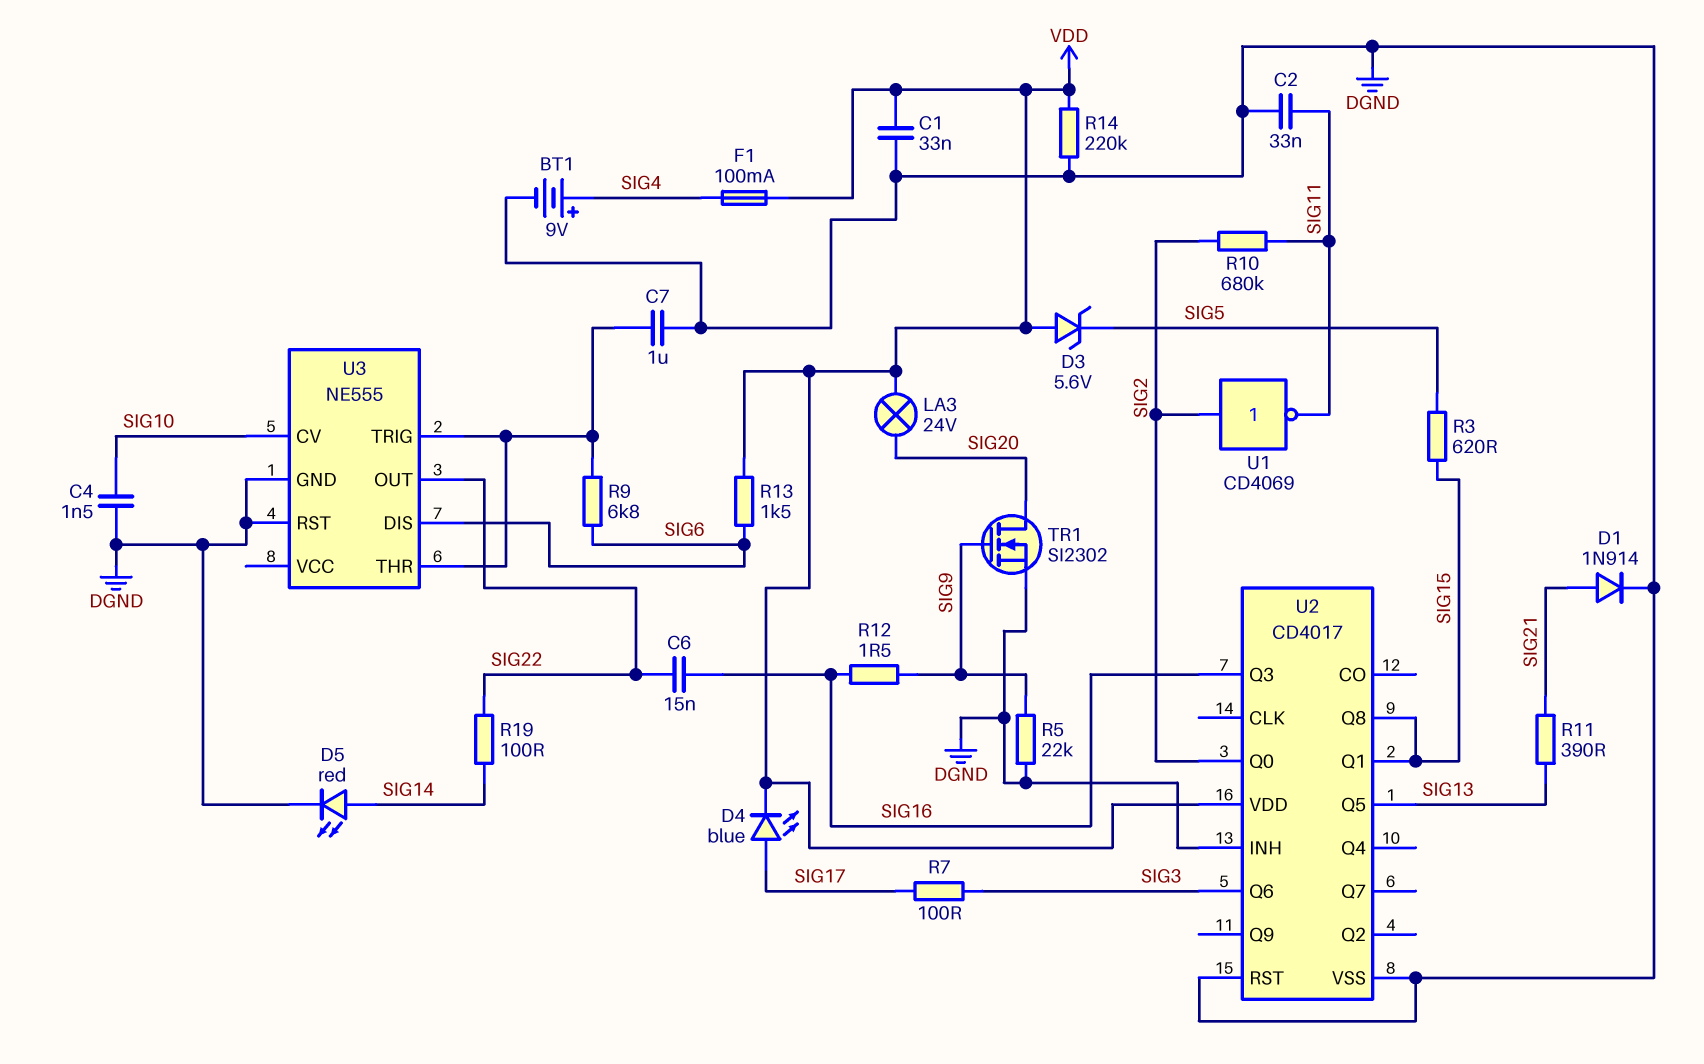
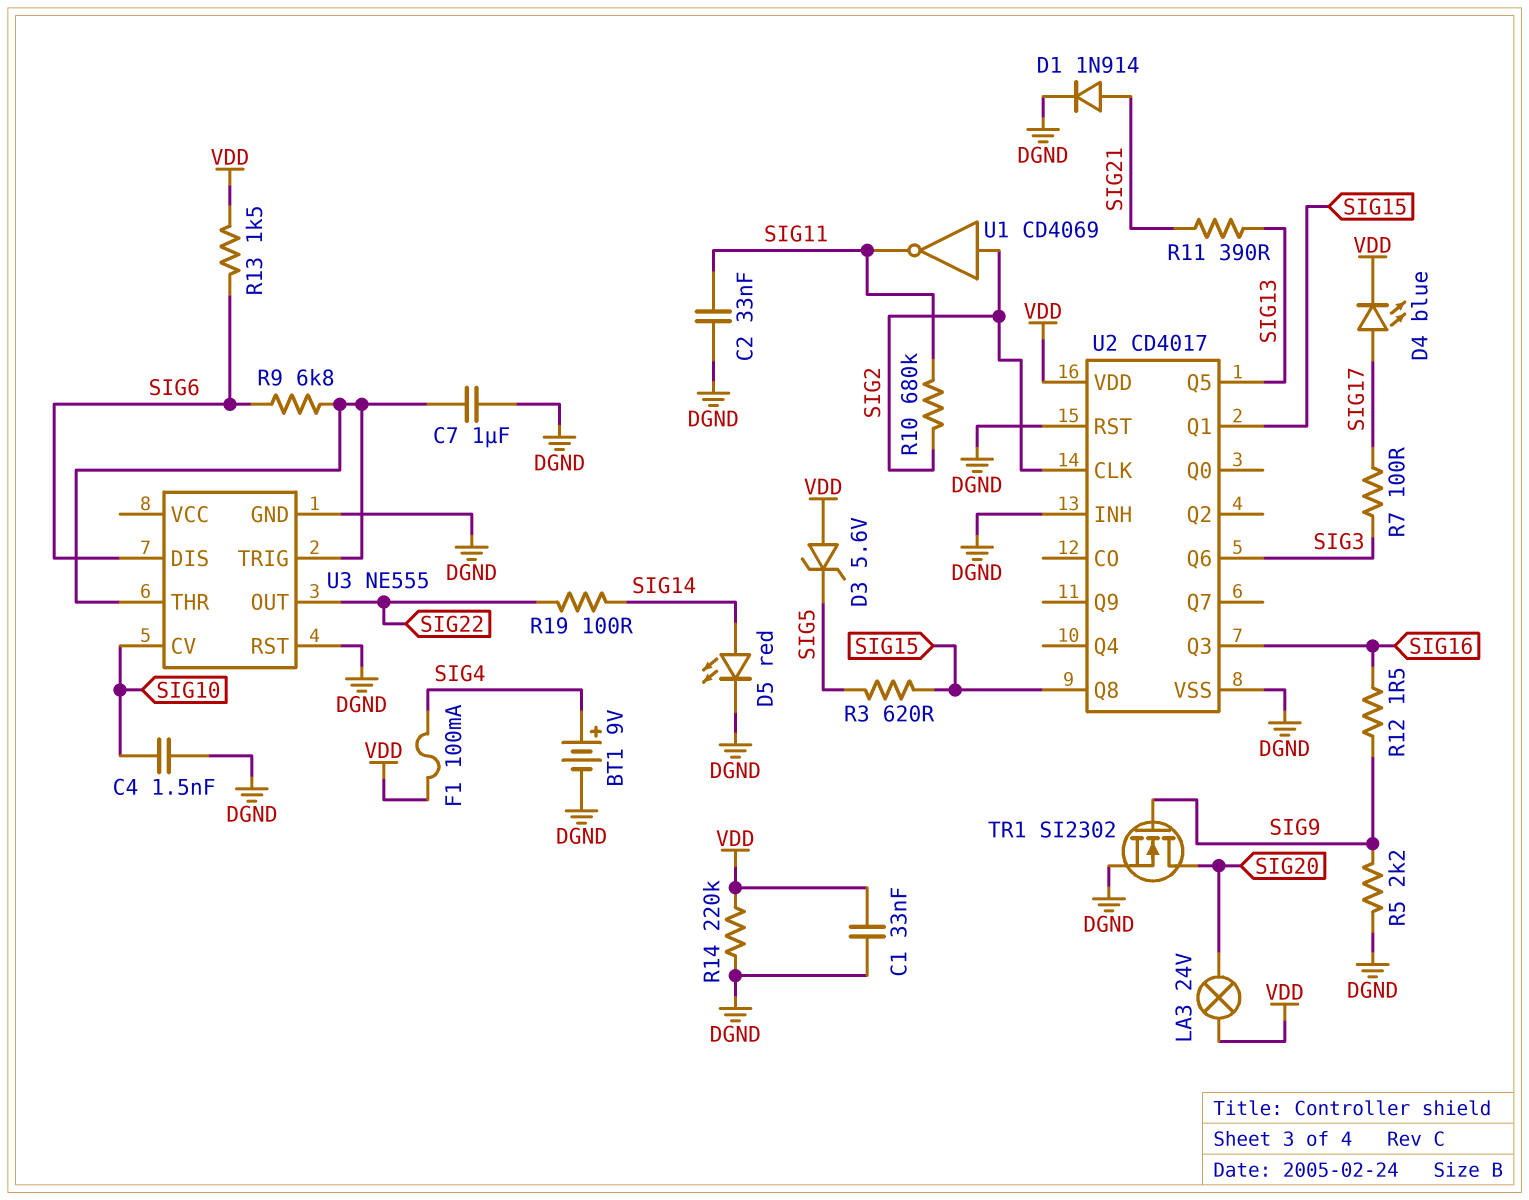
C6: 15nF (SIG16, SIG22) -> none
R5: 22k (DGND, SIG9) -> 2.2k (DGND, SIG9)
U2 pin CLK: none -> SIG2
U2 pin Q0: SIG2 -> none

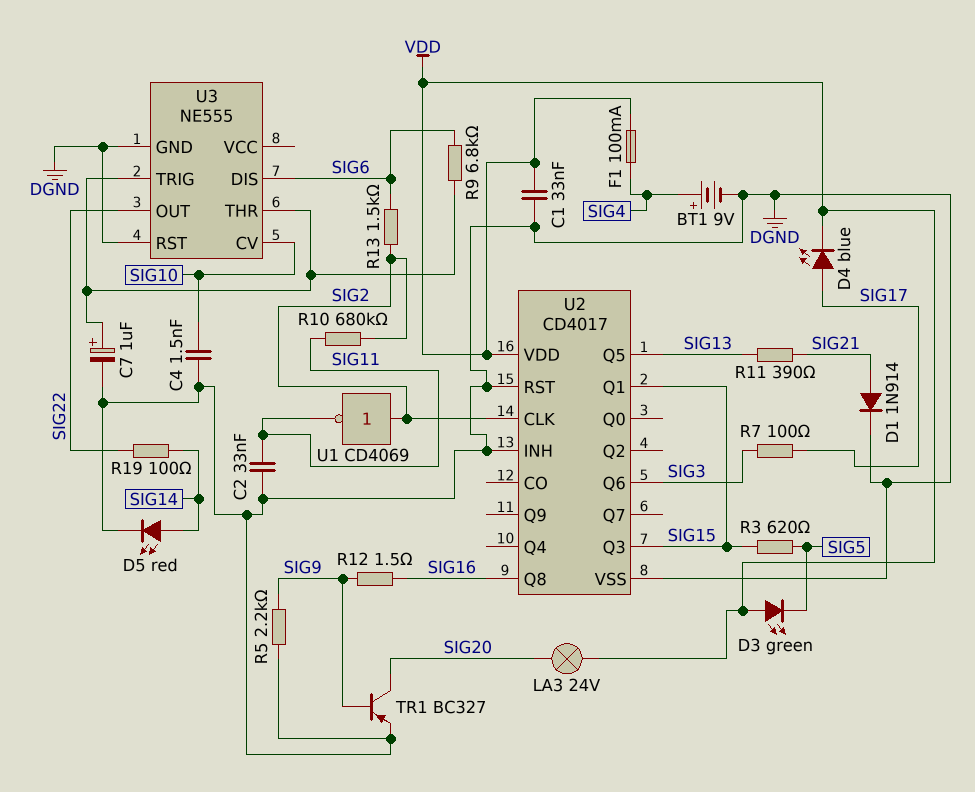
C7: 1uF (DGND, U3/THR) -> 1uF (plus U3/THR, minus DGND)
D3: zener 5.6V (A VDD, K SIG5) -> LED green (A VDD, K SIG5)
R13: 1.5k (SIG6, VDD) -> 1.5k (SIG2, SIG6)
R14: 220k (DGND, VDD) -> none
TR1: NMOS SI2302 (G SIG9, D SIG20, S DGND) -> PNP BC327 (B SIG9, C SIG20, E DGND)
U2 pin Q3: SIG16 -> SIG15
U2 pin Q8: SIG15 -> SIG16

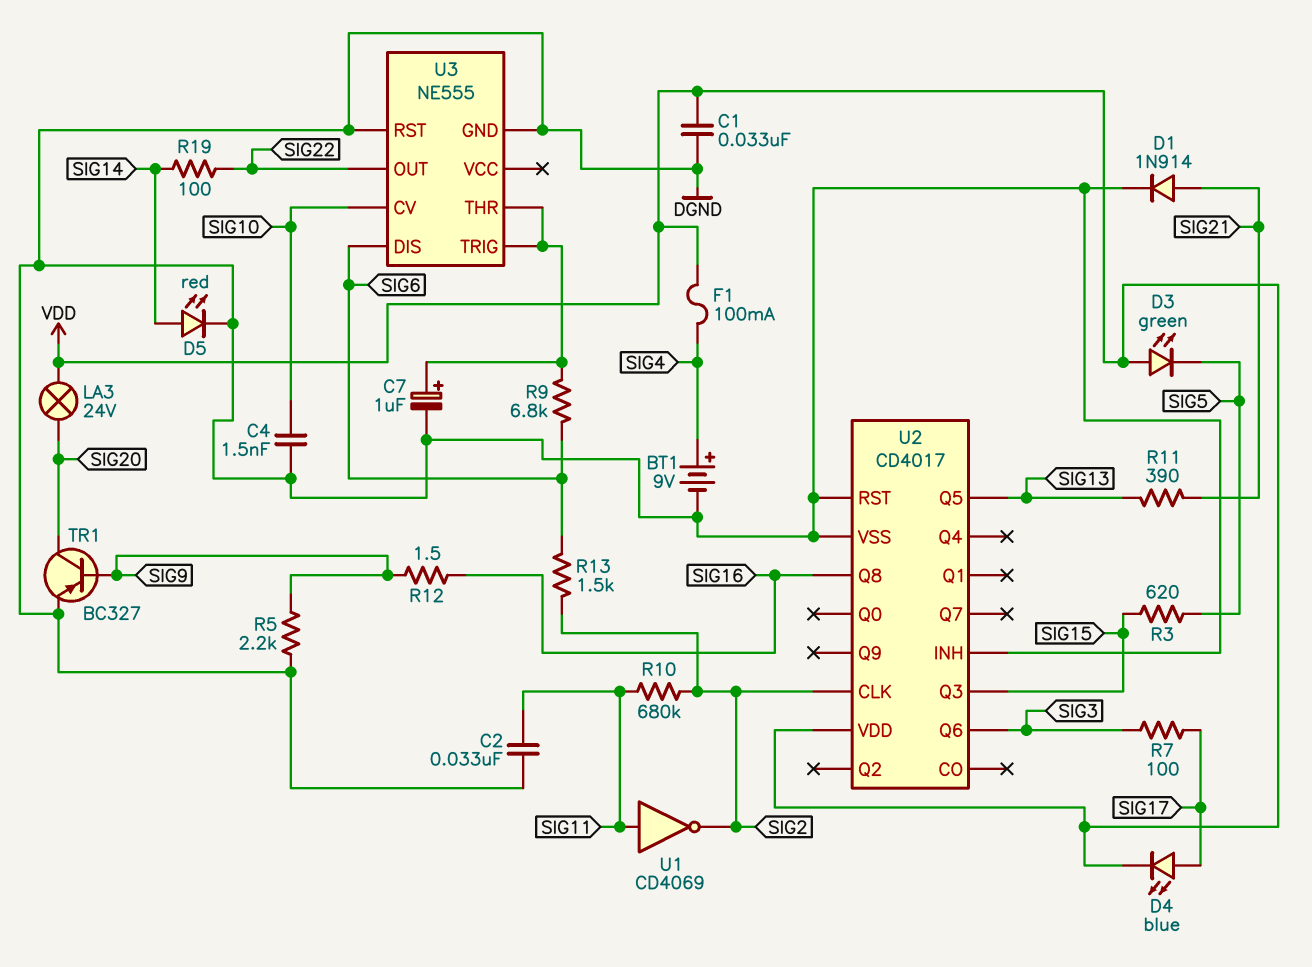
U1: NOT CD4069 (in SIG2, out SIG11) -> NOT CD4069 (in SIG11, out SIG2)
U2 pin Q1: SIG15 -> none

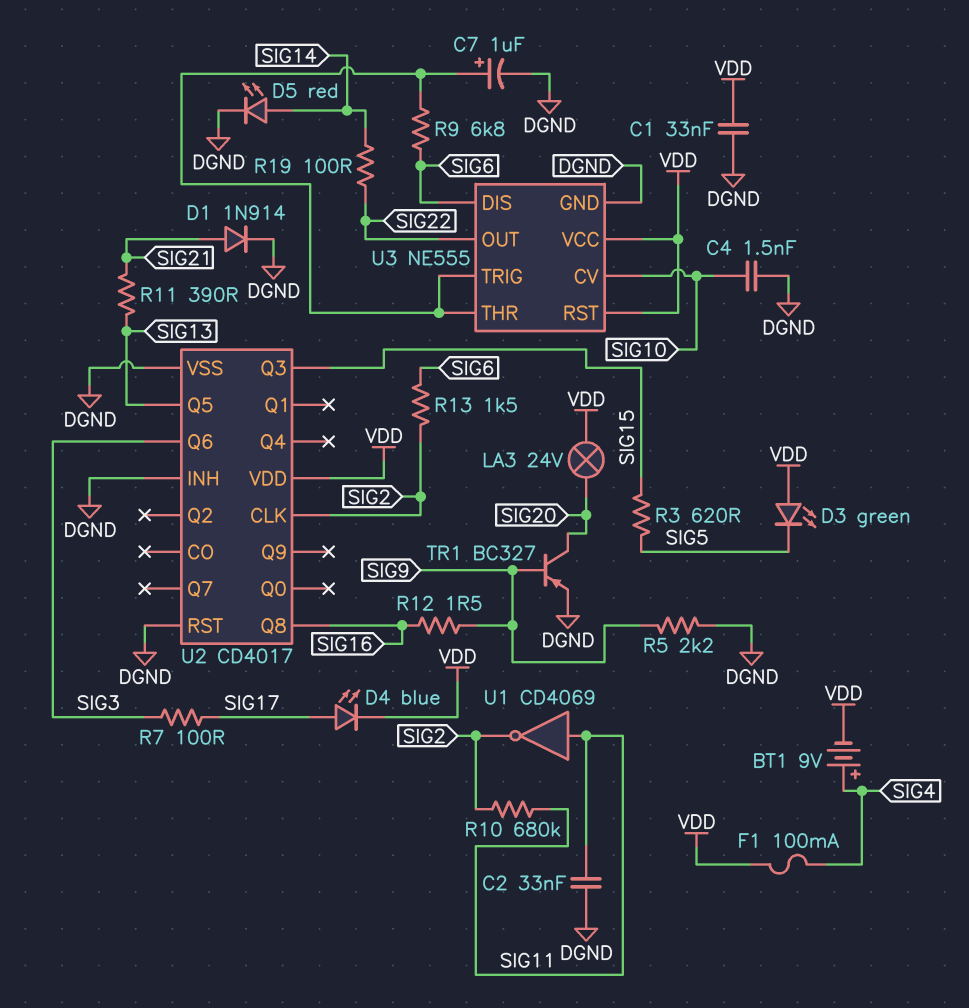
BT1: 9V (plus SIG4, minus DGND) -> 9V (plus SIG4, minus VDD)
U3 pin RST: DGND -> VDD
U3 pin VCC: none -> VDD

